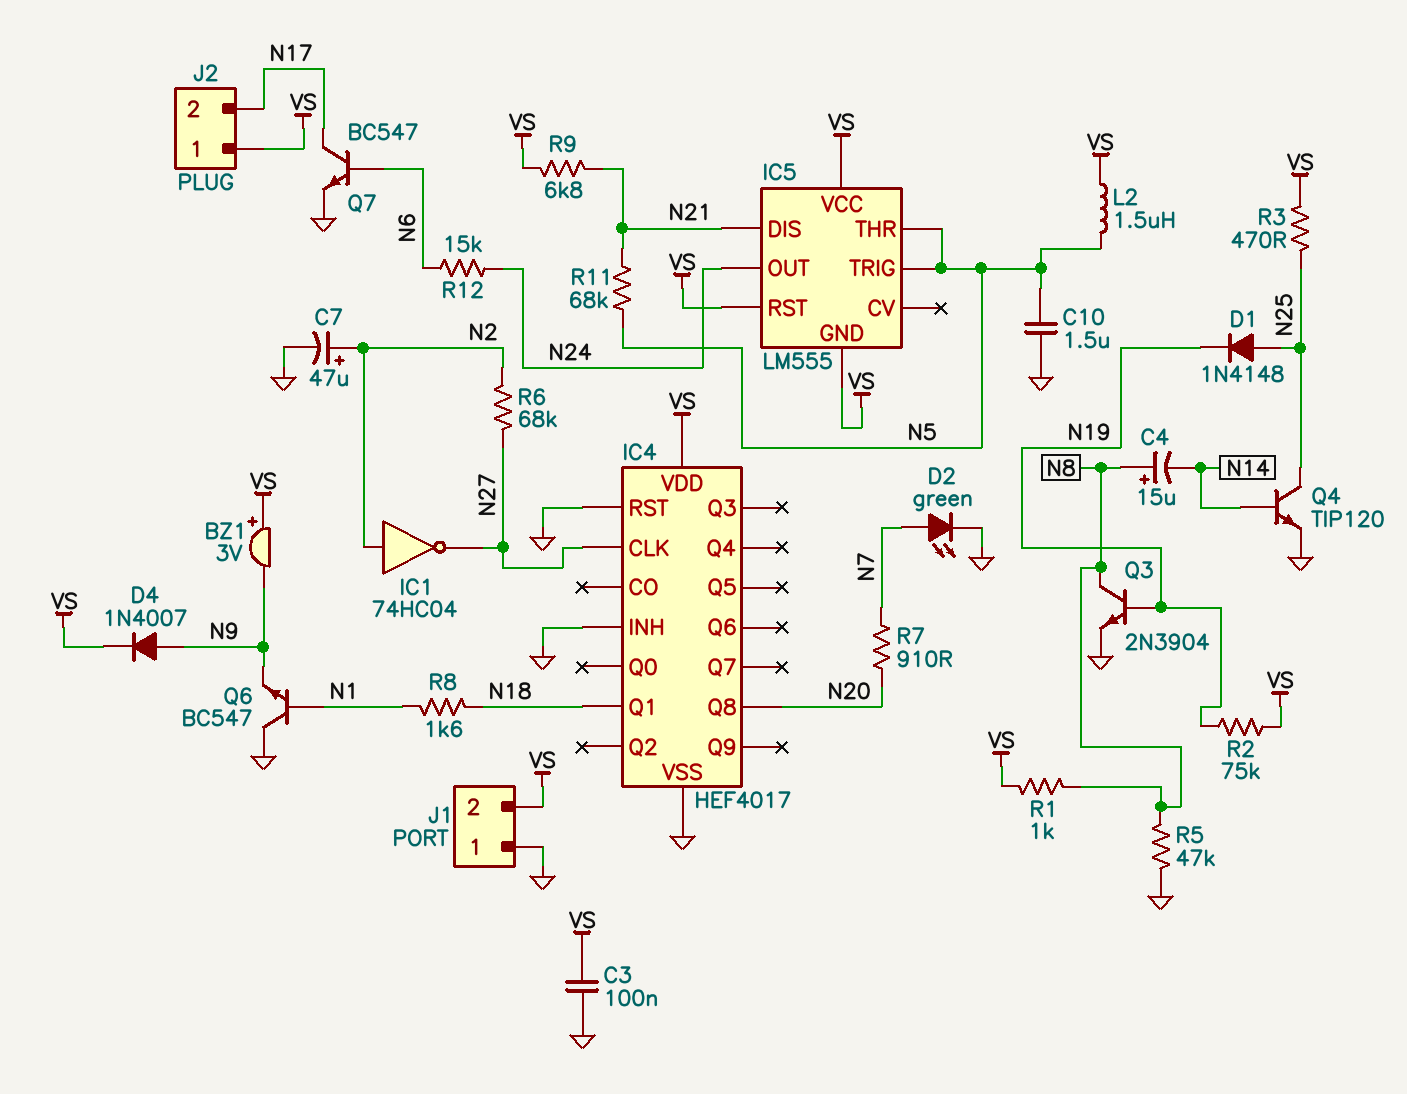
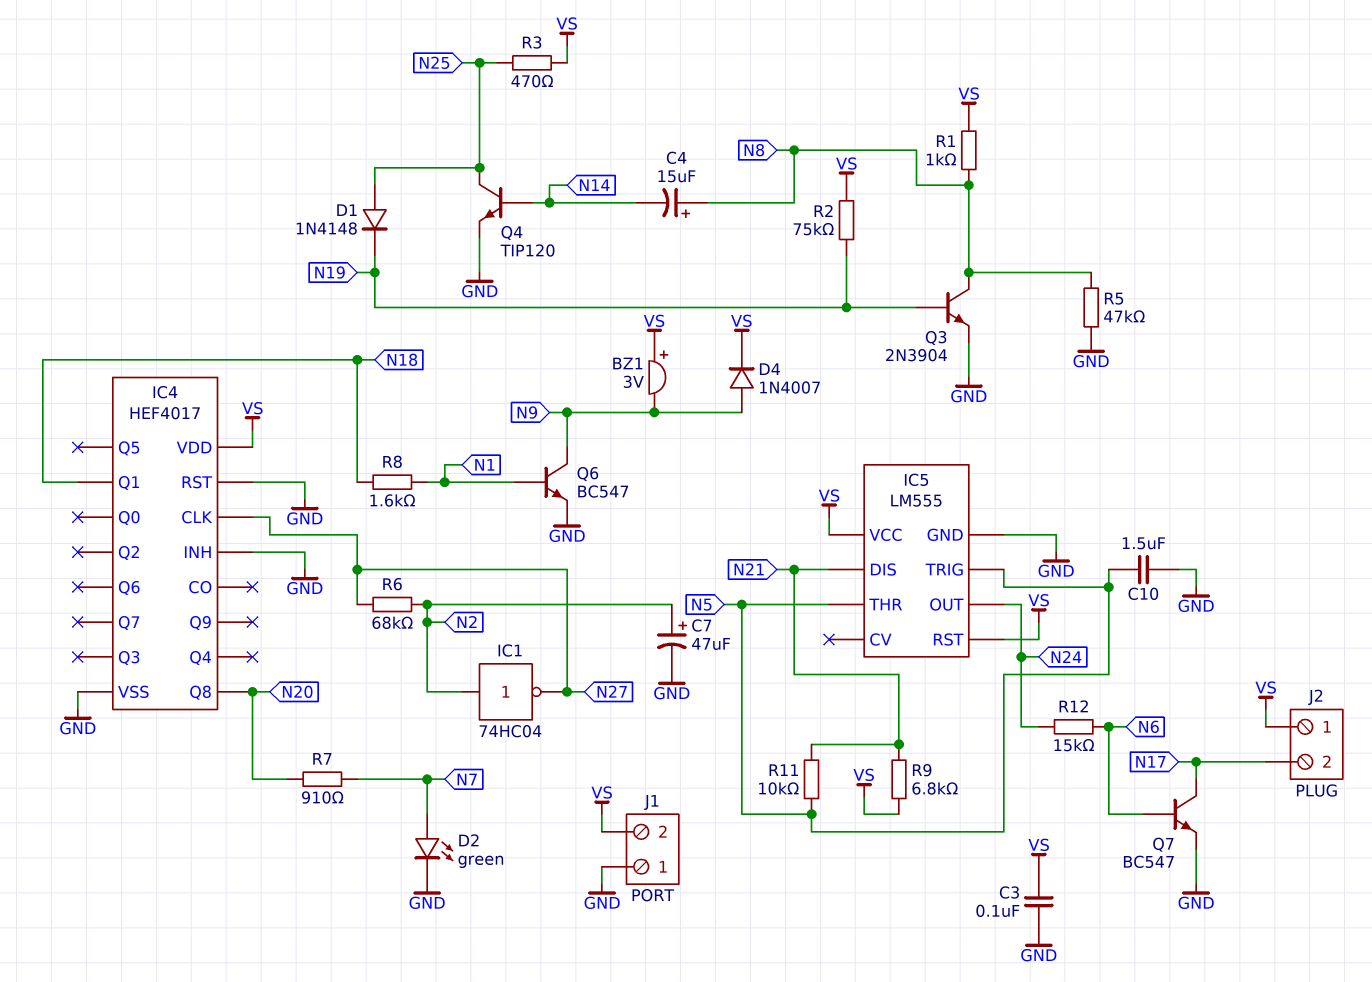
IC5 pin GND: VS -> GND
L2: 1.5uH (N5, VS) -> none
Q6: NPN BC547 (B N1, C GND, E N9) -> NPN BC547 (B N1, C N9, E GND)
R11: 68k (N5, N21) -> 10k (N5, N21)

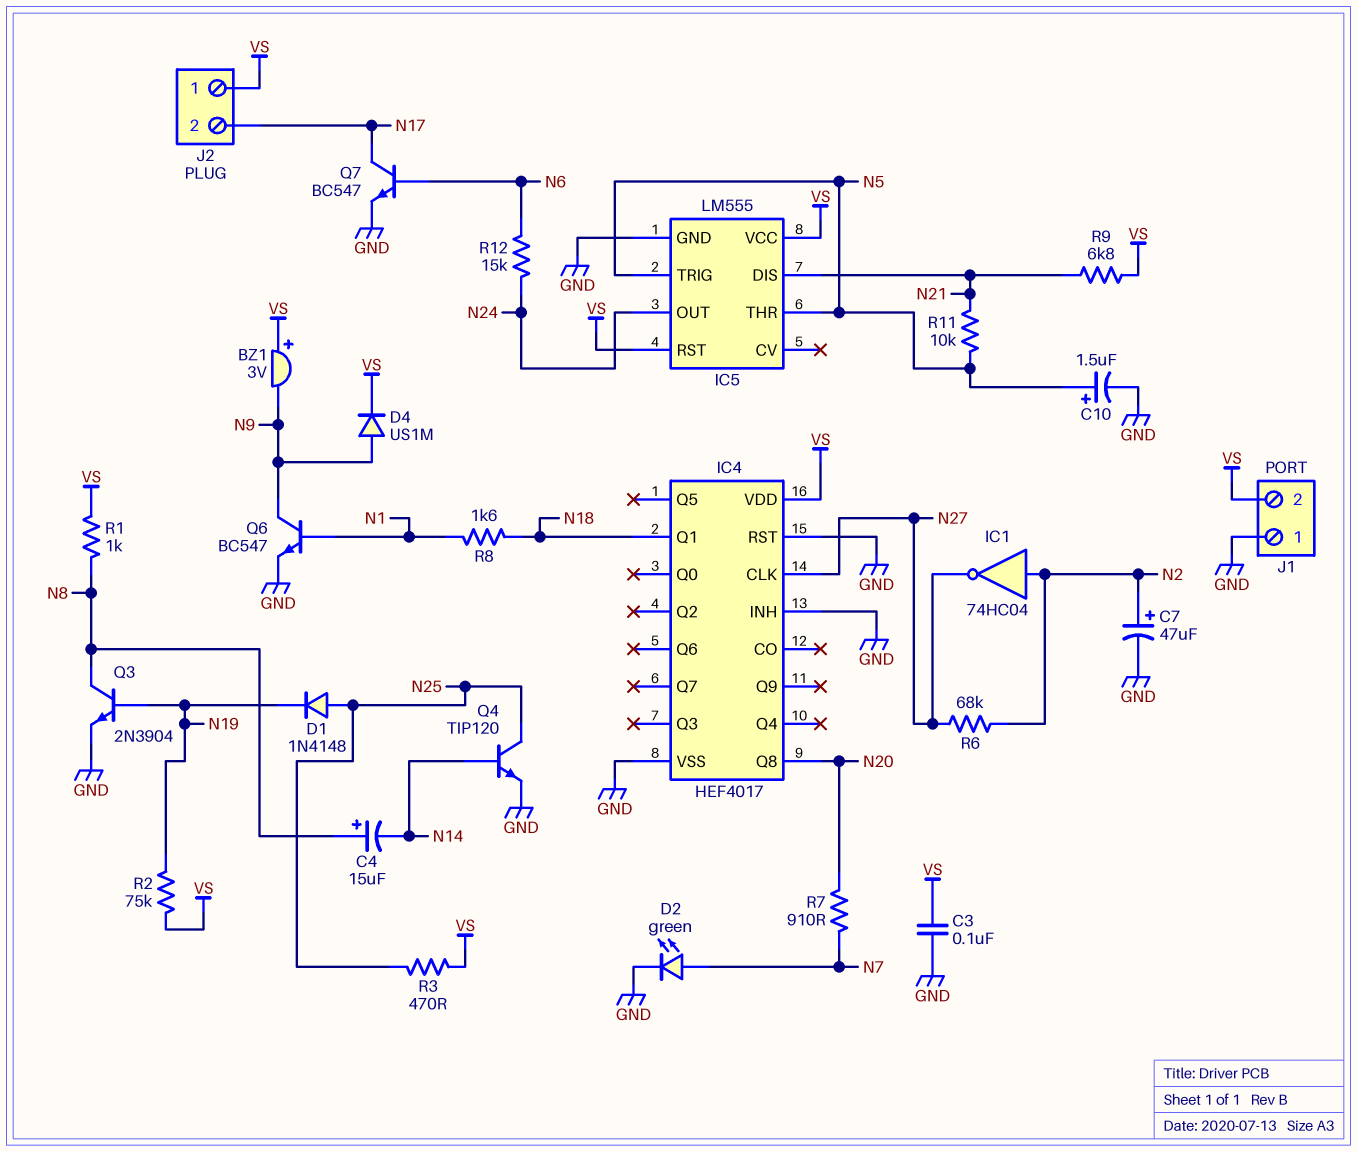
C10: 1.5uF (GND, N5) -> 1.5uF (plus N5, minus GND)
D4: diode 1N4007 (A N9, K VS) -> diode US1M (A N9, K VS)
R5: 47k (GND, N8) -> none

